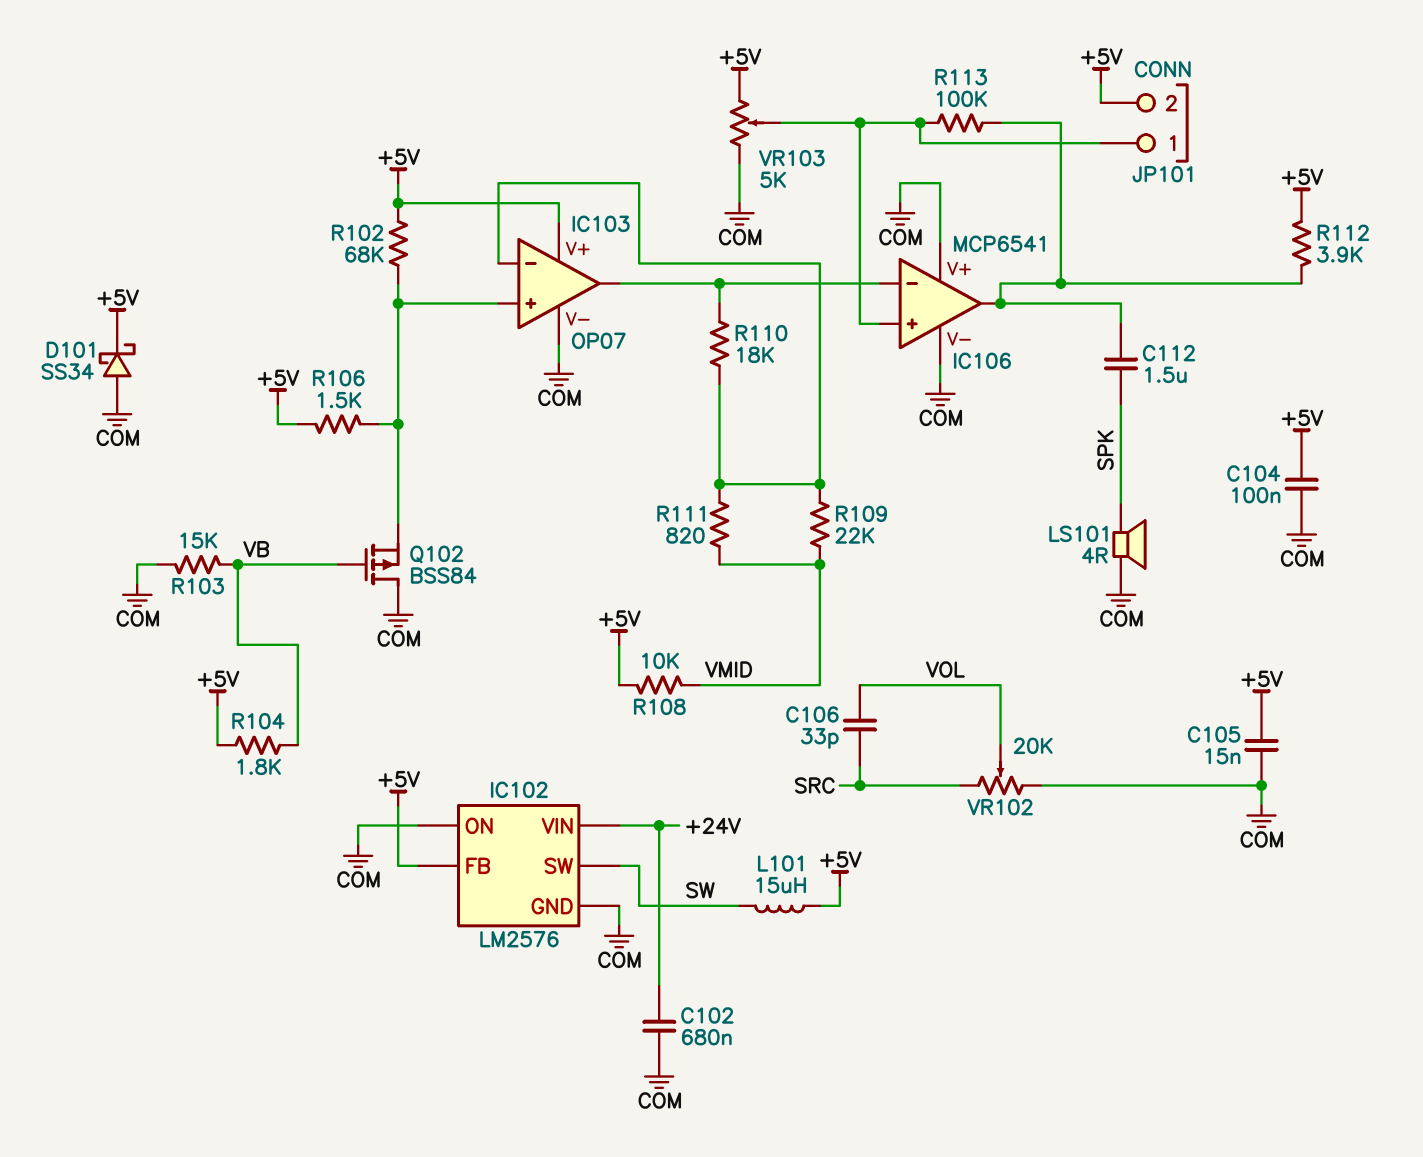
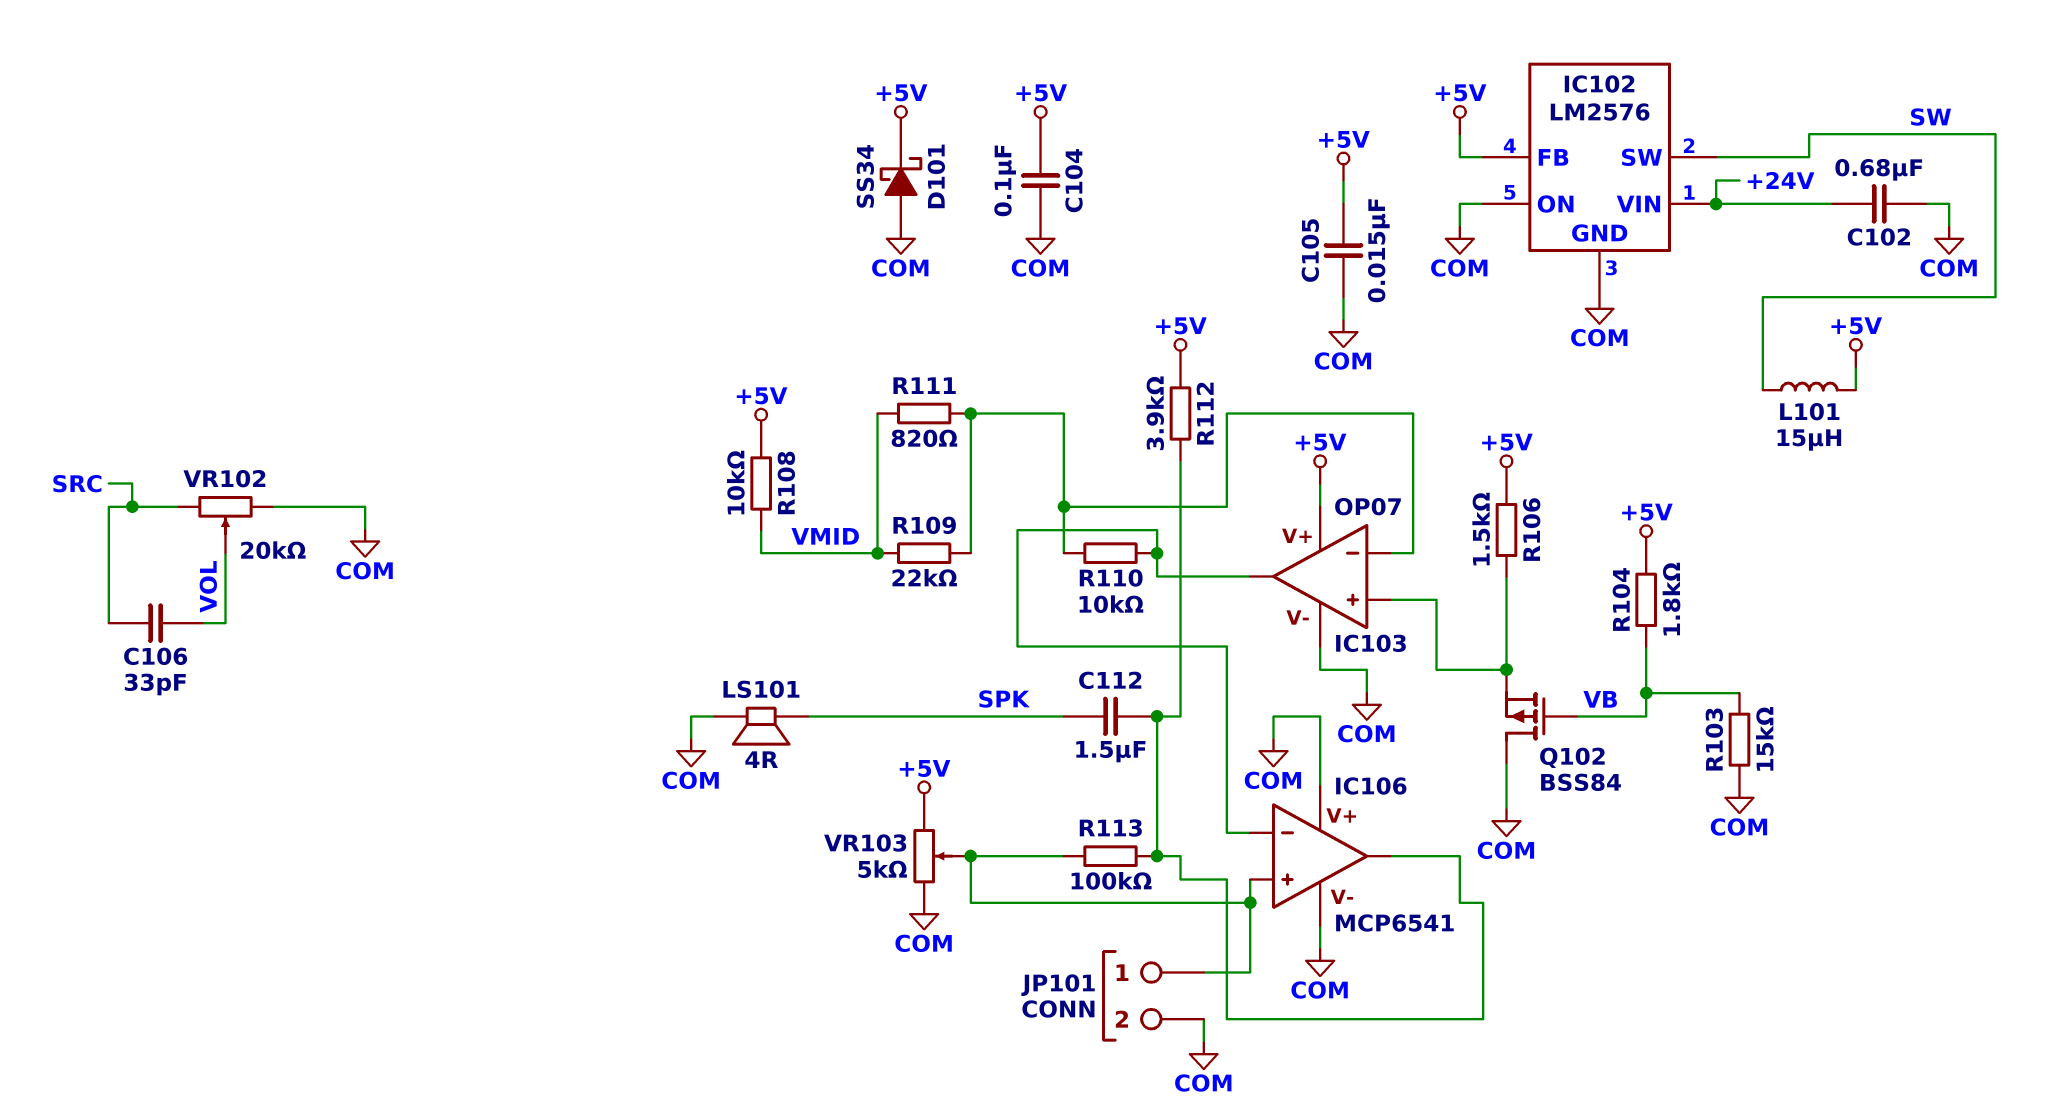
JP101 pin 2: +5V -> COM
R102: 68k (+5V, IC103/in+) -> none
R110: 18k (IC103/in-, IC103/out) -> 10k (IC103/in-, IC103/out)

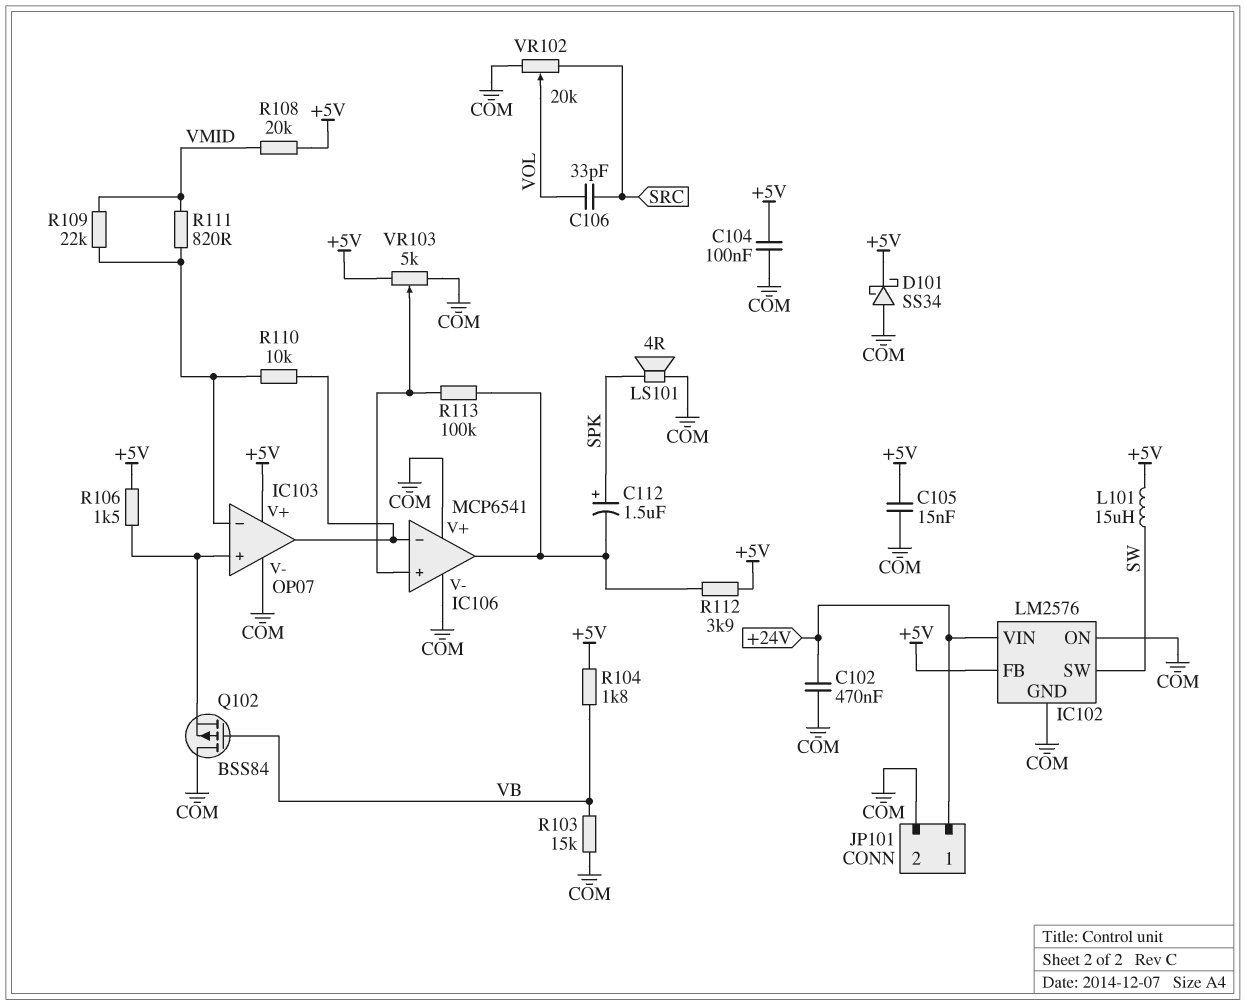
C102: 680nF (+24V, COM) -> 470nF (+24V, COM)
C112: 1.5uF (IC106/out, SPK) -> 1.5uF (plus SPK, minus IC106/out)
JP101 pin 1: IC106/in+ -> +24V
R108: 10k (+5V, VMID) -> 20k (+5V, VMID)

